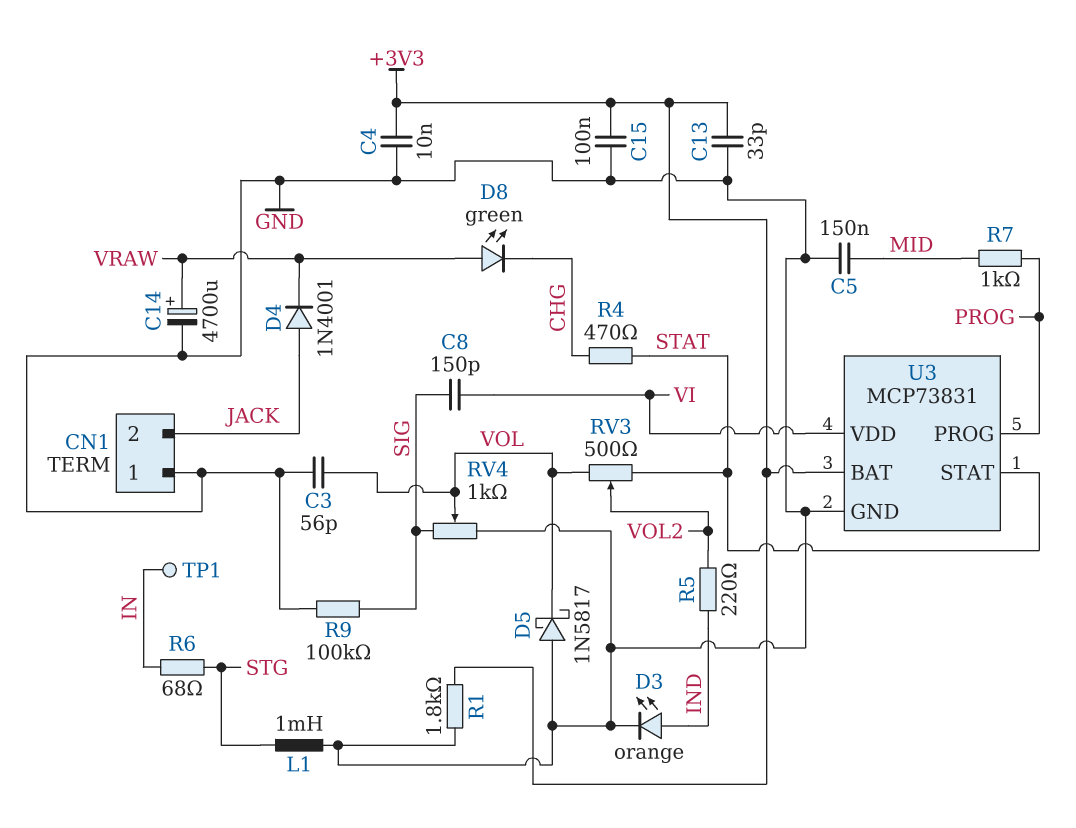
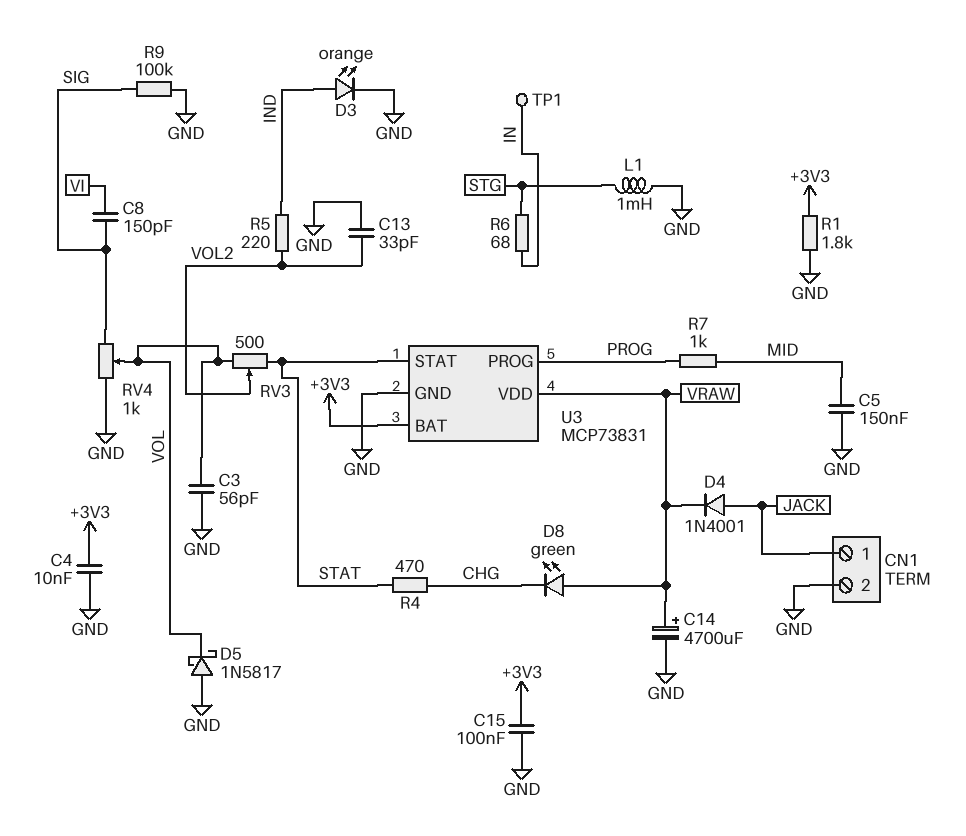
C13: 33pF (+3V3, GND) -> 33pF (GND, VOL2)
CN1 pin 1: GND -> JACK
CN1 pin 2: JACK -> GND
U3 pin VDD: VI -> VRAW

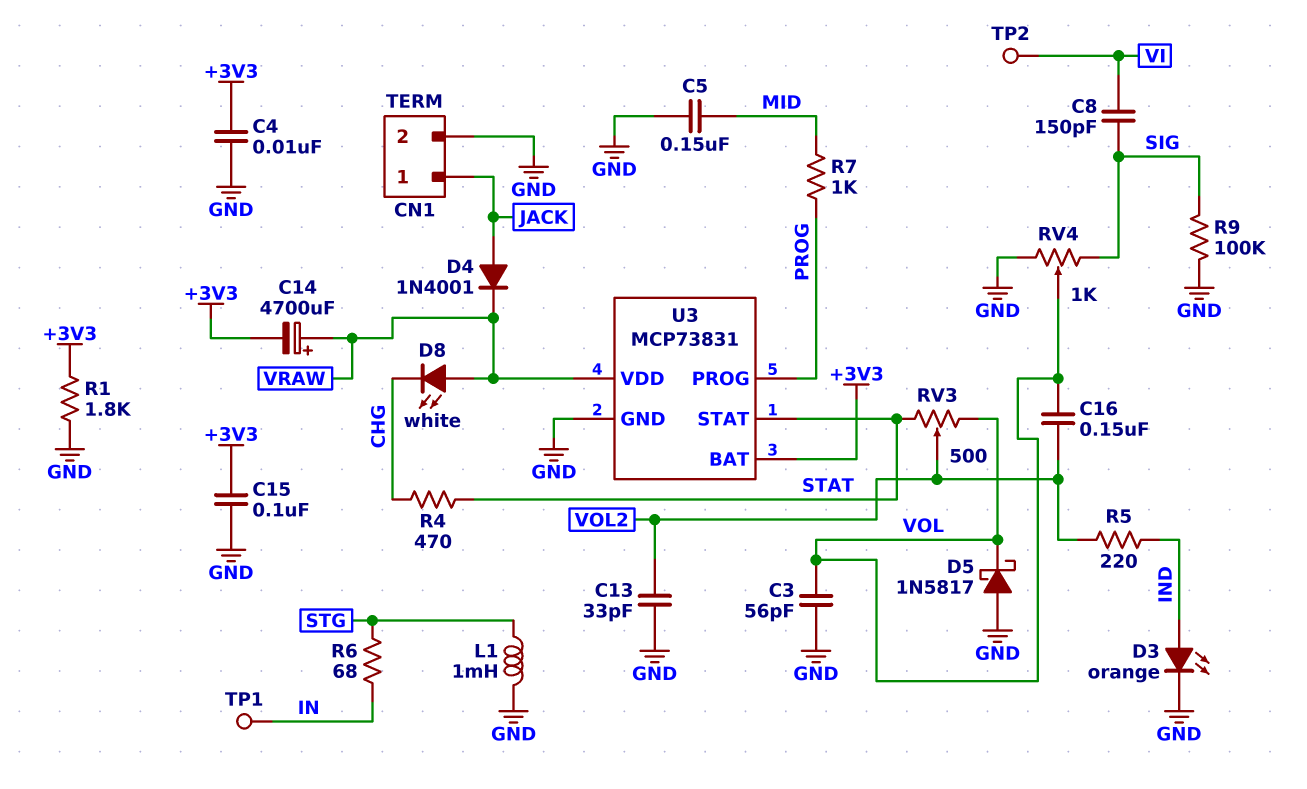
C14: 4700uF (plus VRAW, minus GND) -> 4700uF (plus VRAW, minus +3V3)
C16: none -> 150nF (VOL, VOL2)
D8: LED green (A VRAW, K CHG) -> LED white (A VRAW, K CHG)
TP2: none -> test point (VI)

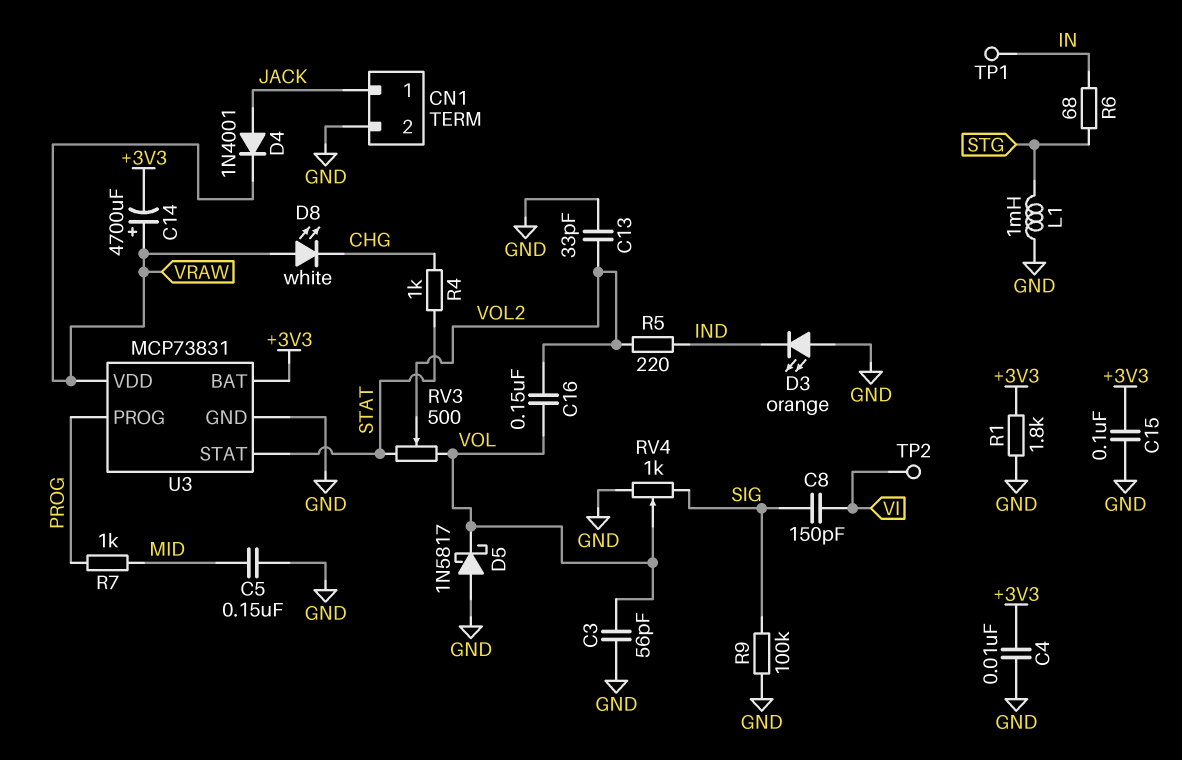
D3: LED orange (A IND, K GND) -> LED orange (A GND, K IND)
R4: 470 (CHG, STAT) -> 1k (CHG, STAT)

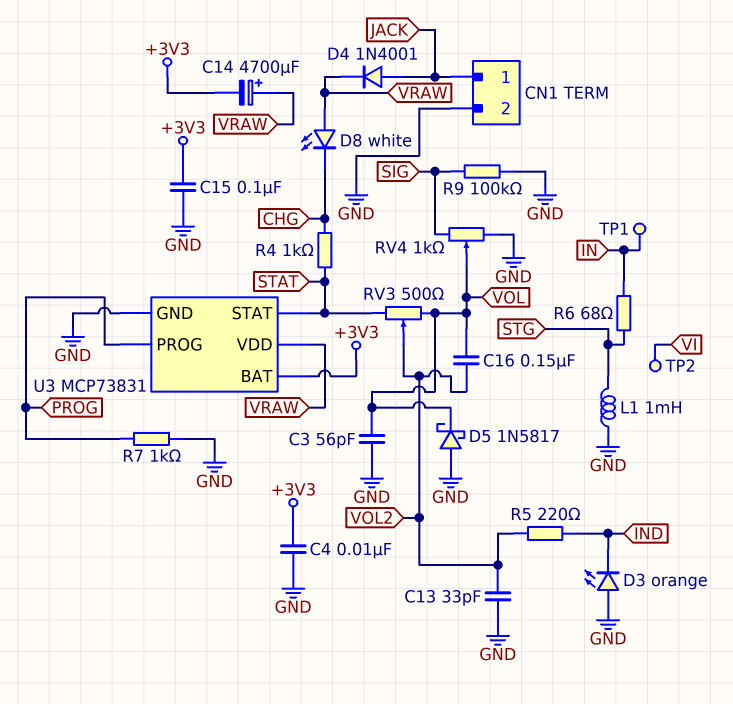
C5: 150nF (GND, MID) -> none
C8: 150pF (SIG, VI) -> none
R1: 1.8k (+3V3, GND) -> none
R7: 1k (MID, PROG) -> 1k (GND, PROG)

